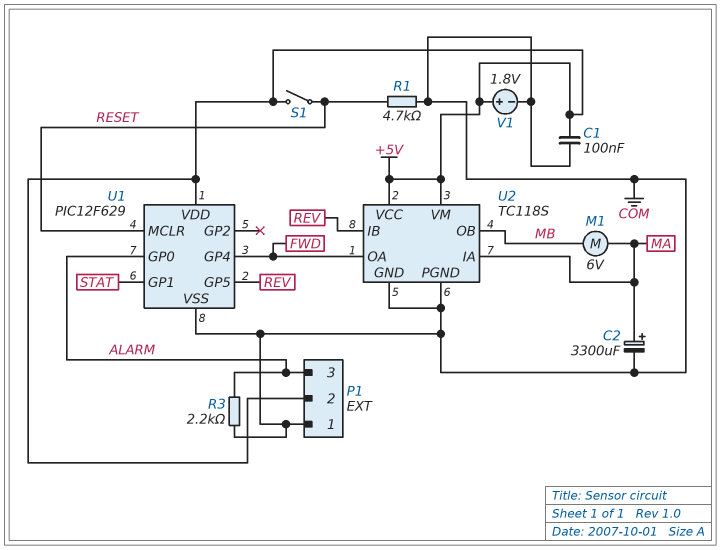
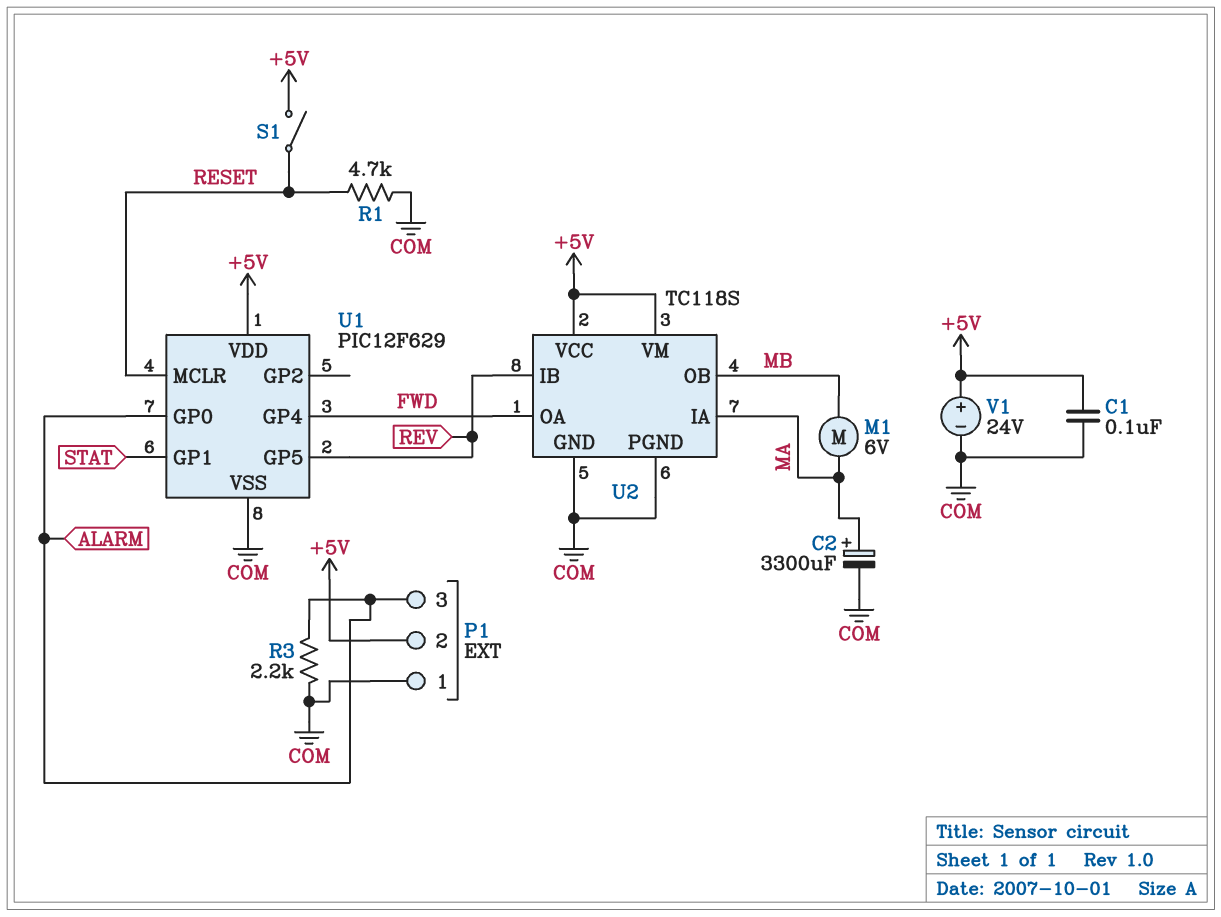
V1: 1.8V (plus +5V, minus COM) -> 24V (plus +5V, minus COM)

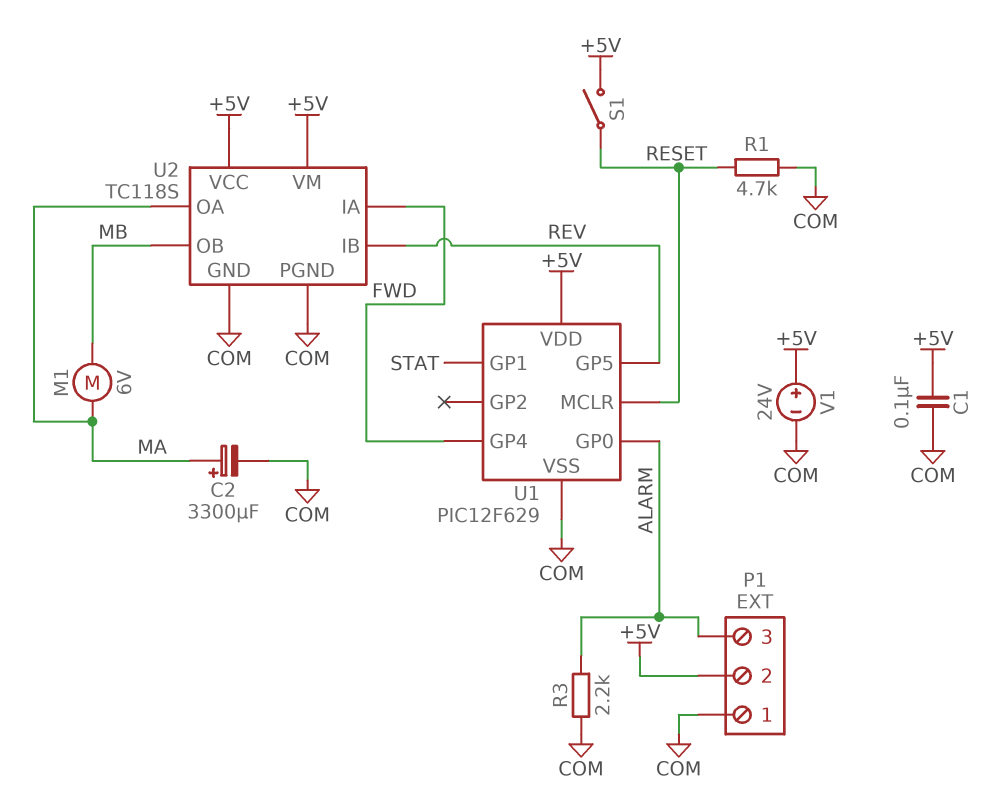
U2 pin IA: MA -> FWD
U2 pin OA: FWD -> MA

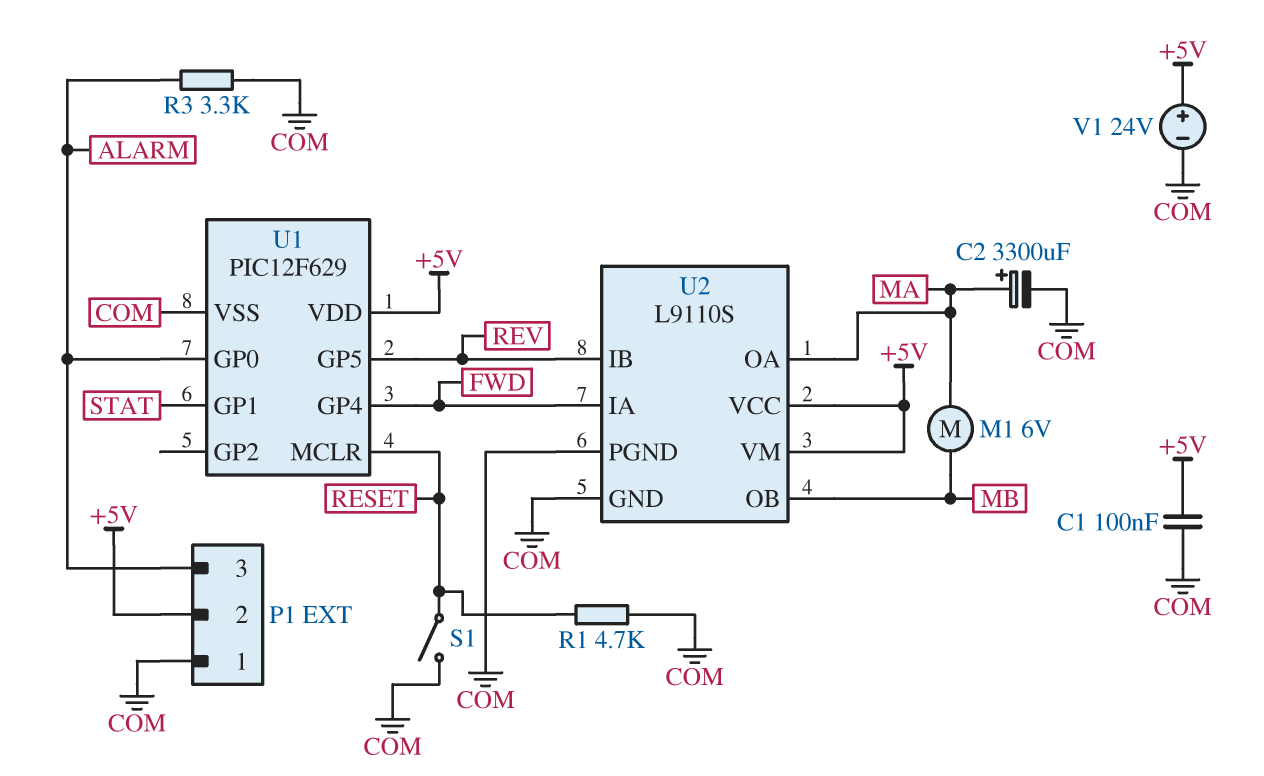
R3: 2.2k (ALARM, COM) -> 3.3k (ALARM, COM)
S1: switch (+5V, RESET) -> switch (COM, RESET)
U2: TC118S -> L9110S

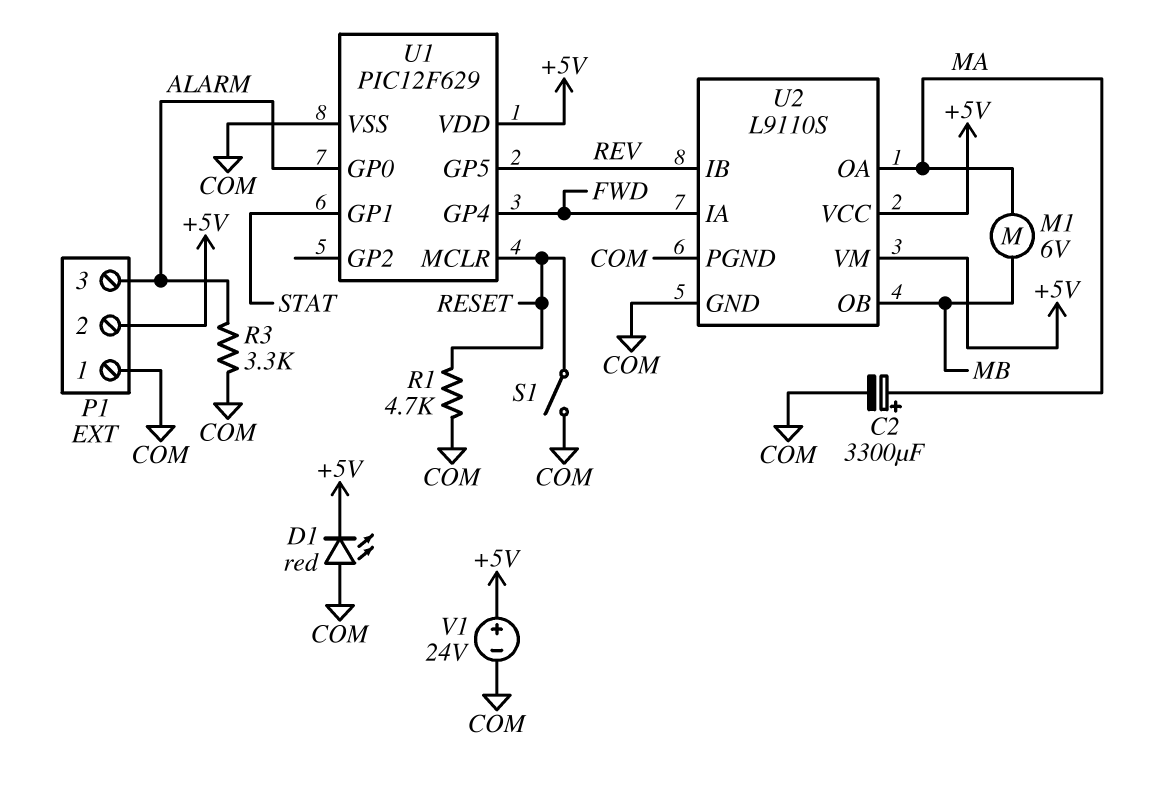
C1: 100nF (+5V, COM) -> none
D1: none -> LED red (A COM, K +5V)

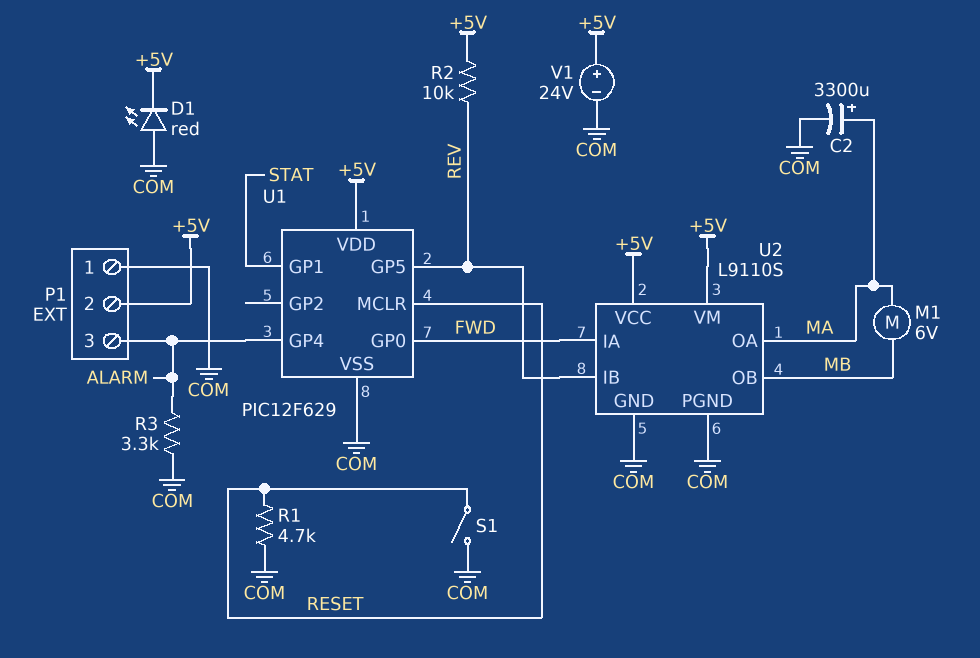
R2: none -> 10k (+5V, REV)
U1 pin GP0: ALARM -> FWD
U1 pin GP4: FWD -> ALARM

